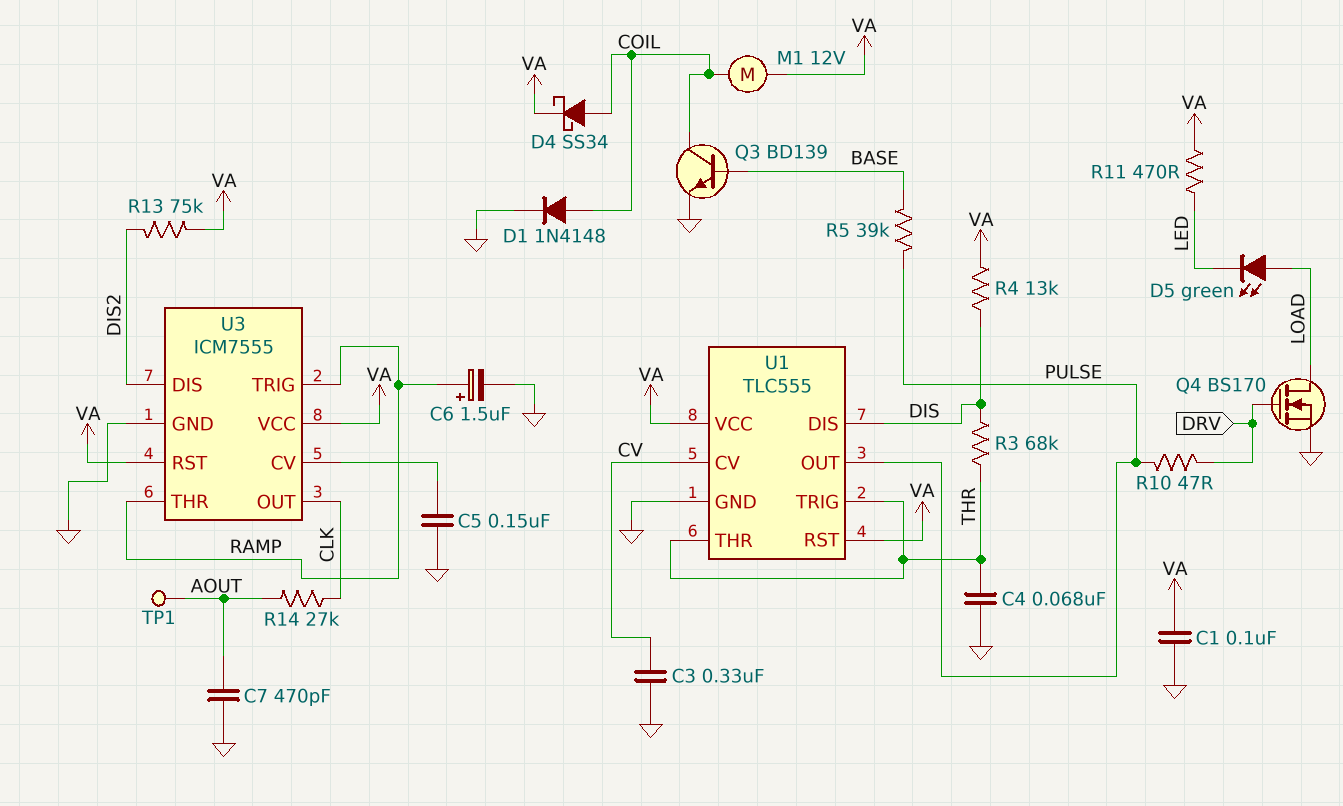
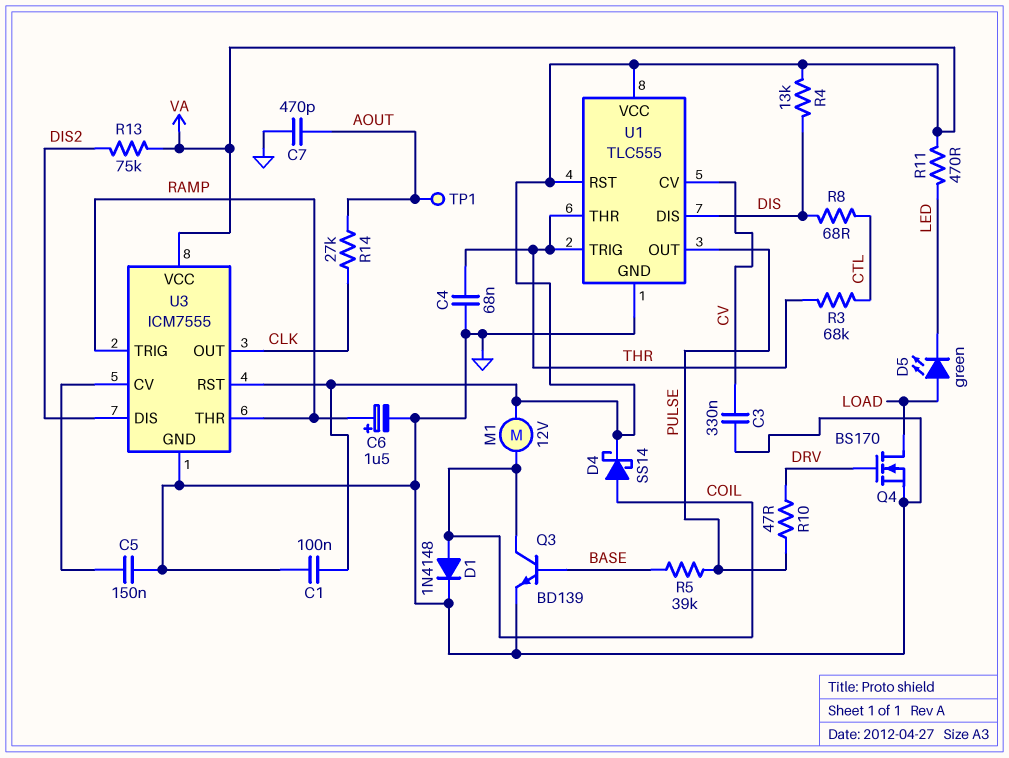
D4: schottky SS34 (A COIL, K VA) -> schottky SS14 (A COIL, K VA)
R3: 68k (DIS, THR) -> 68k (CTL, THR)
R8: none -> 68 (CTL, DIS)

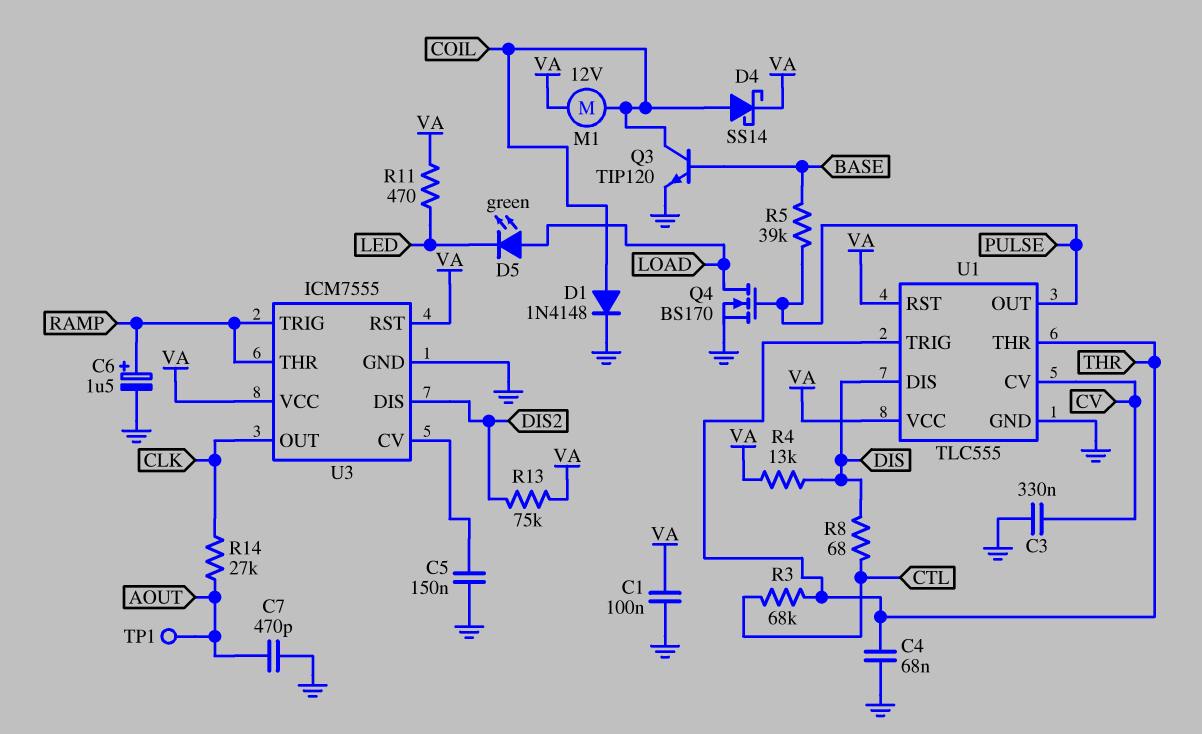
Q3: NPN BD139 (B BASE, C COIL, E GND) -> NPN TIP120 (B BASE, C COIL, E GND)
Q4: NMOS BS170 (G DRV, D LOAD, S GND) -> NMOS BS170 (G PULSE, D LOAD, S GND)
R10: 47 (DRV, PULSE) -> none

